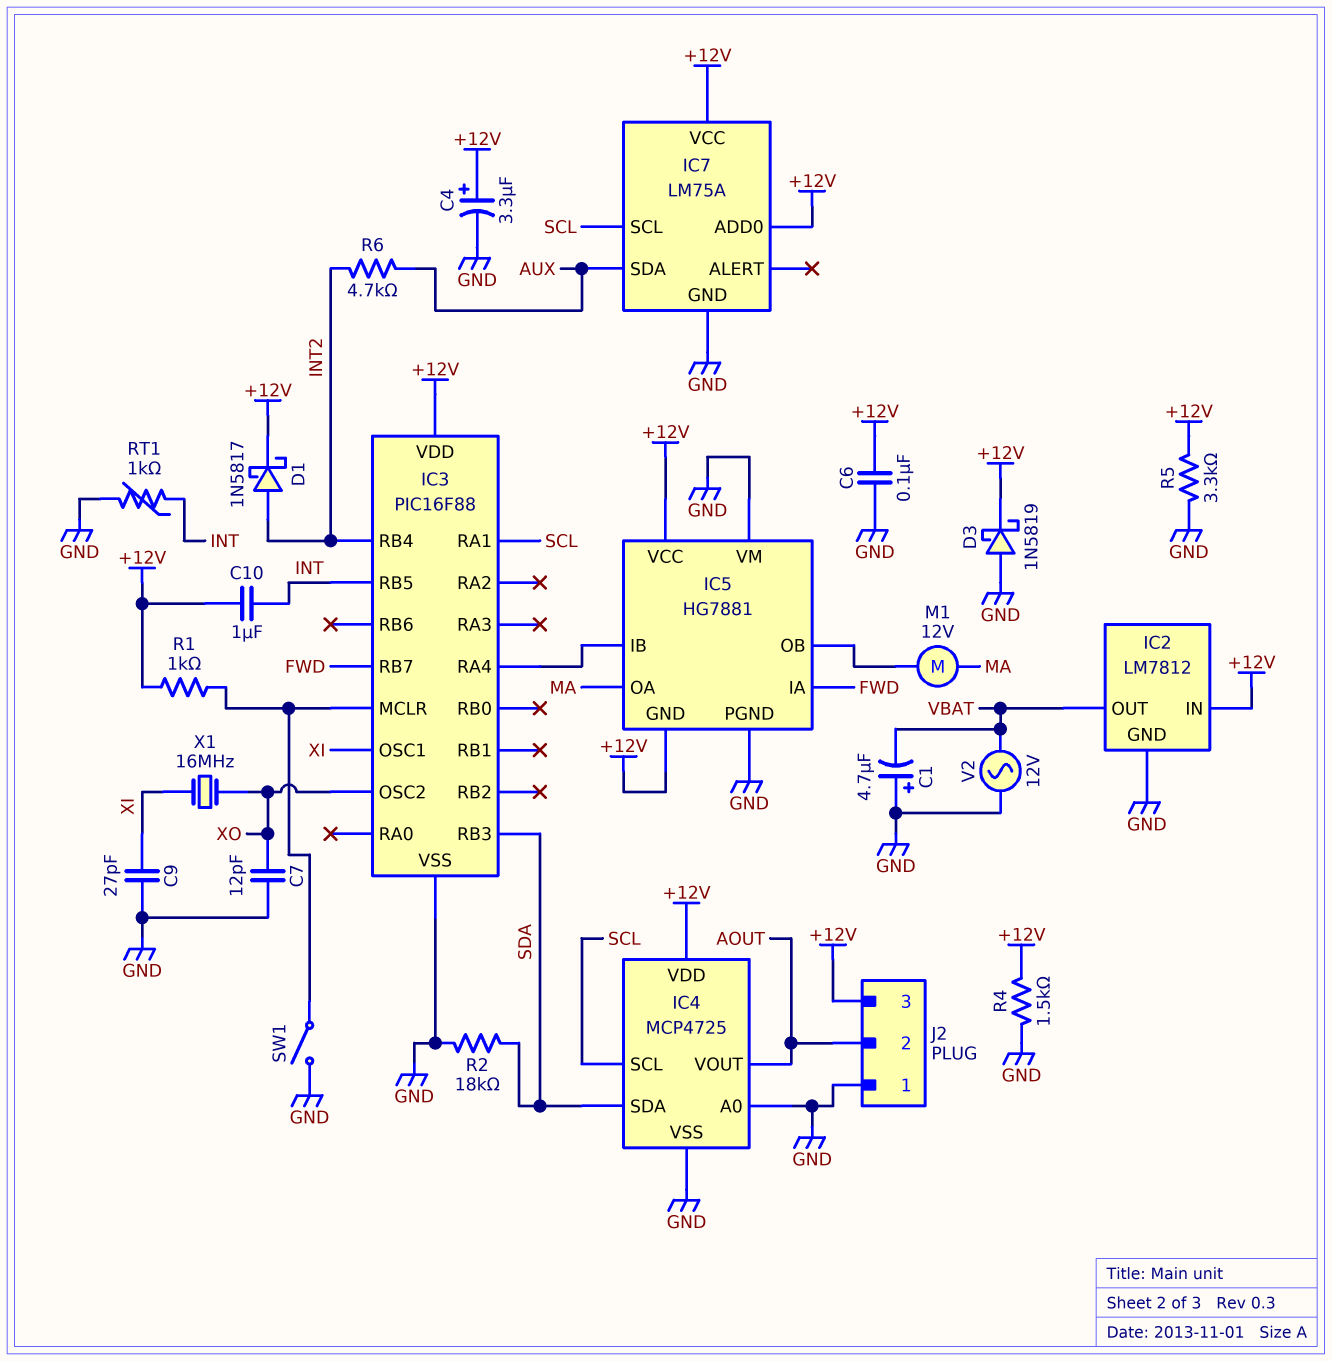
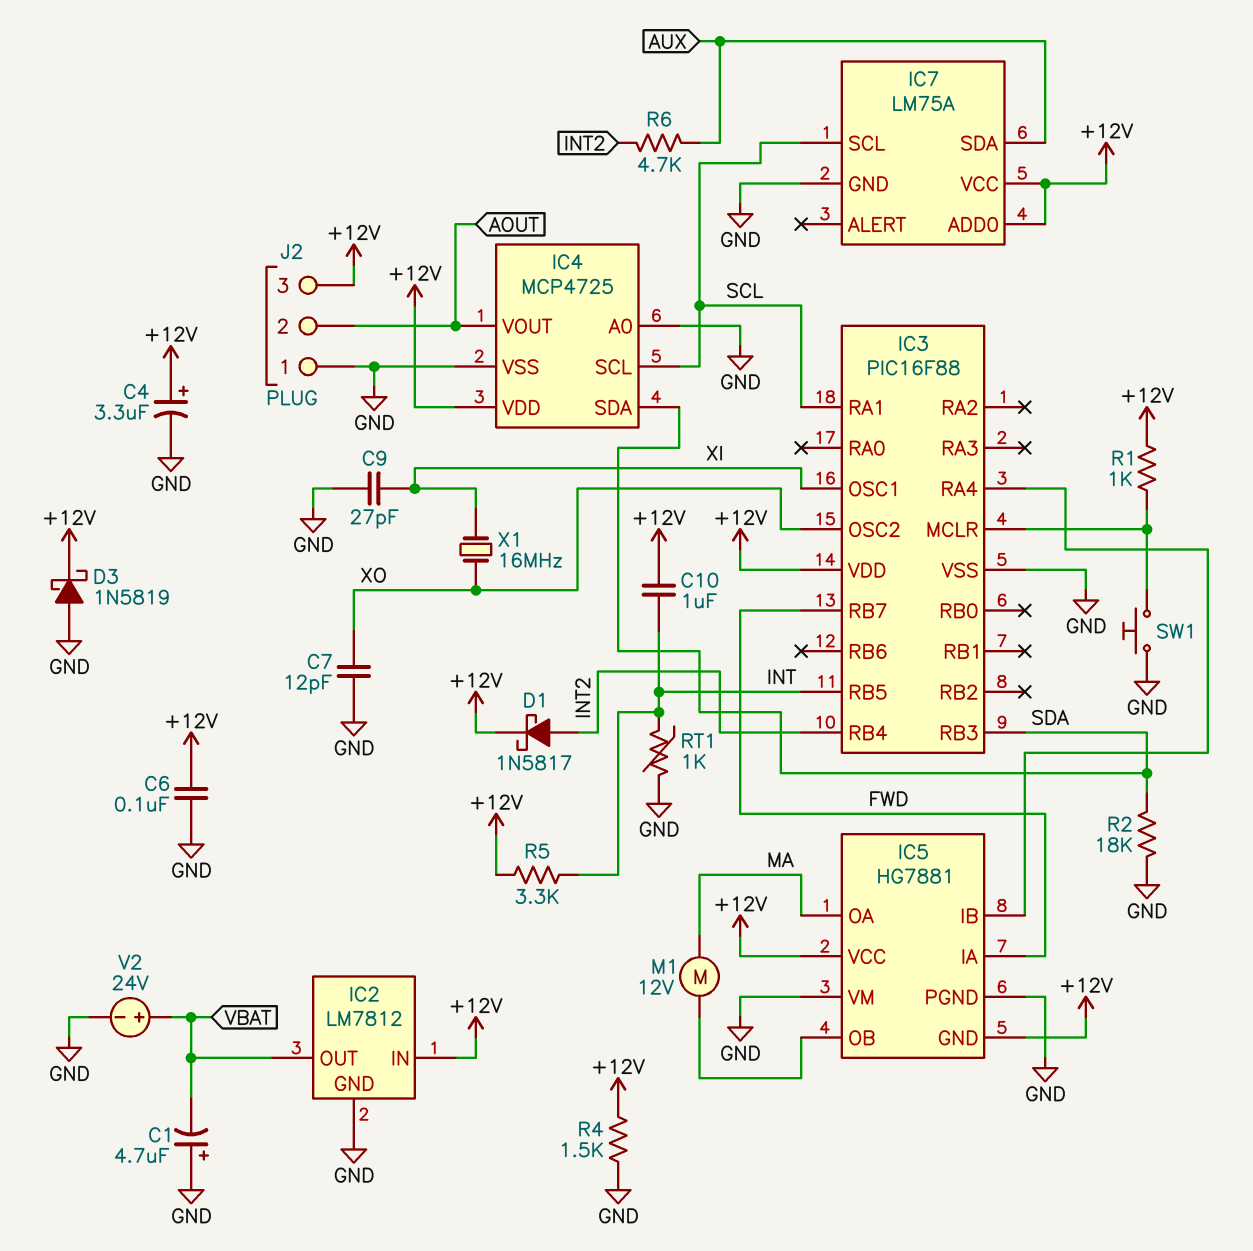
R5: 3.3k (+12V, GND) -> 3.3k (+12V, INT)
SW1: switch (GND, IC3/MCLR) -> button (GND, IC3/MCLR)
V2: AC 12V (GND, VBAT) -> 24V (plus VBAT, minus GND)

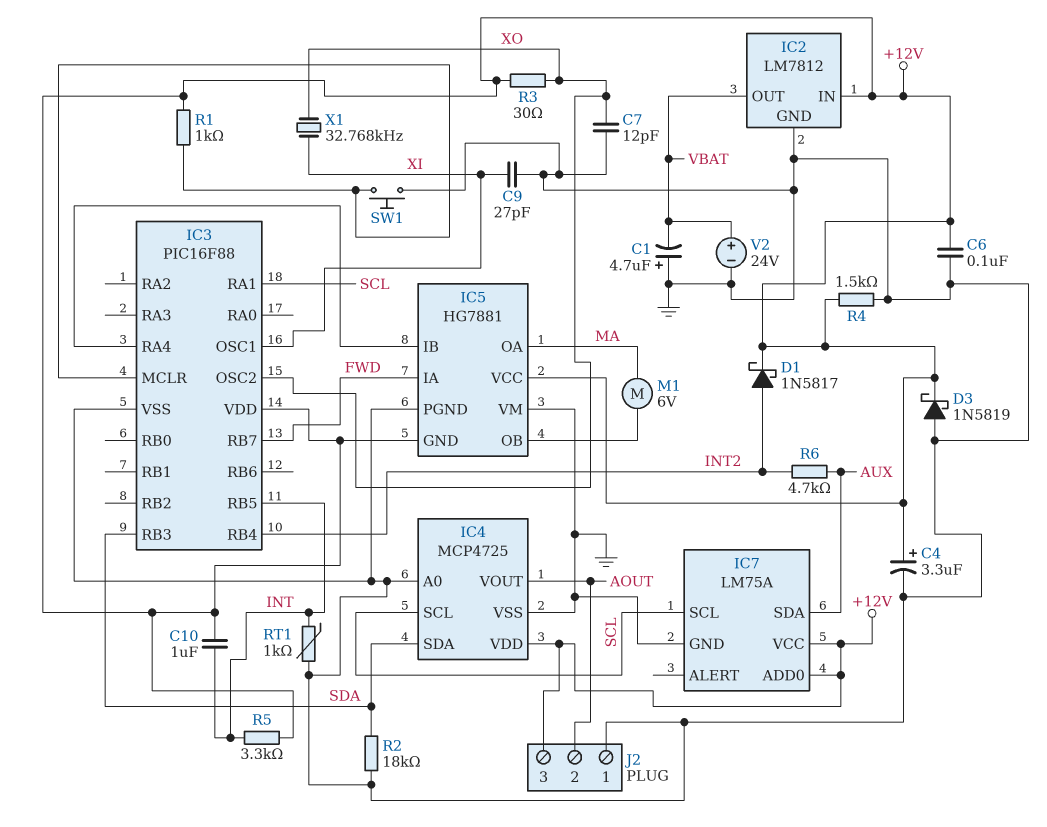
M1: motor 12V (IC5/OB, MA) -> motor 6V (IC5/OB, MA)
R3: none -> 30 (+12V, XO)
X1: 16MHz (XI, XO) -> 32.768kHz (XI, XO)

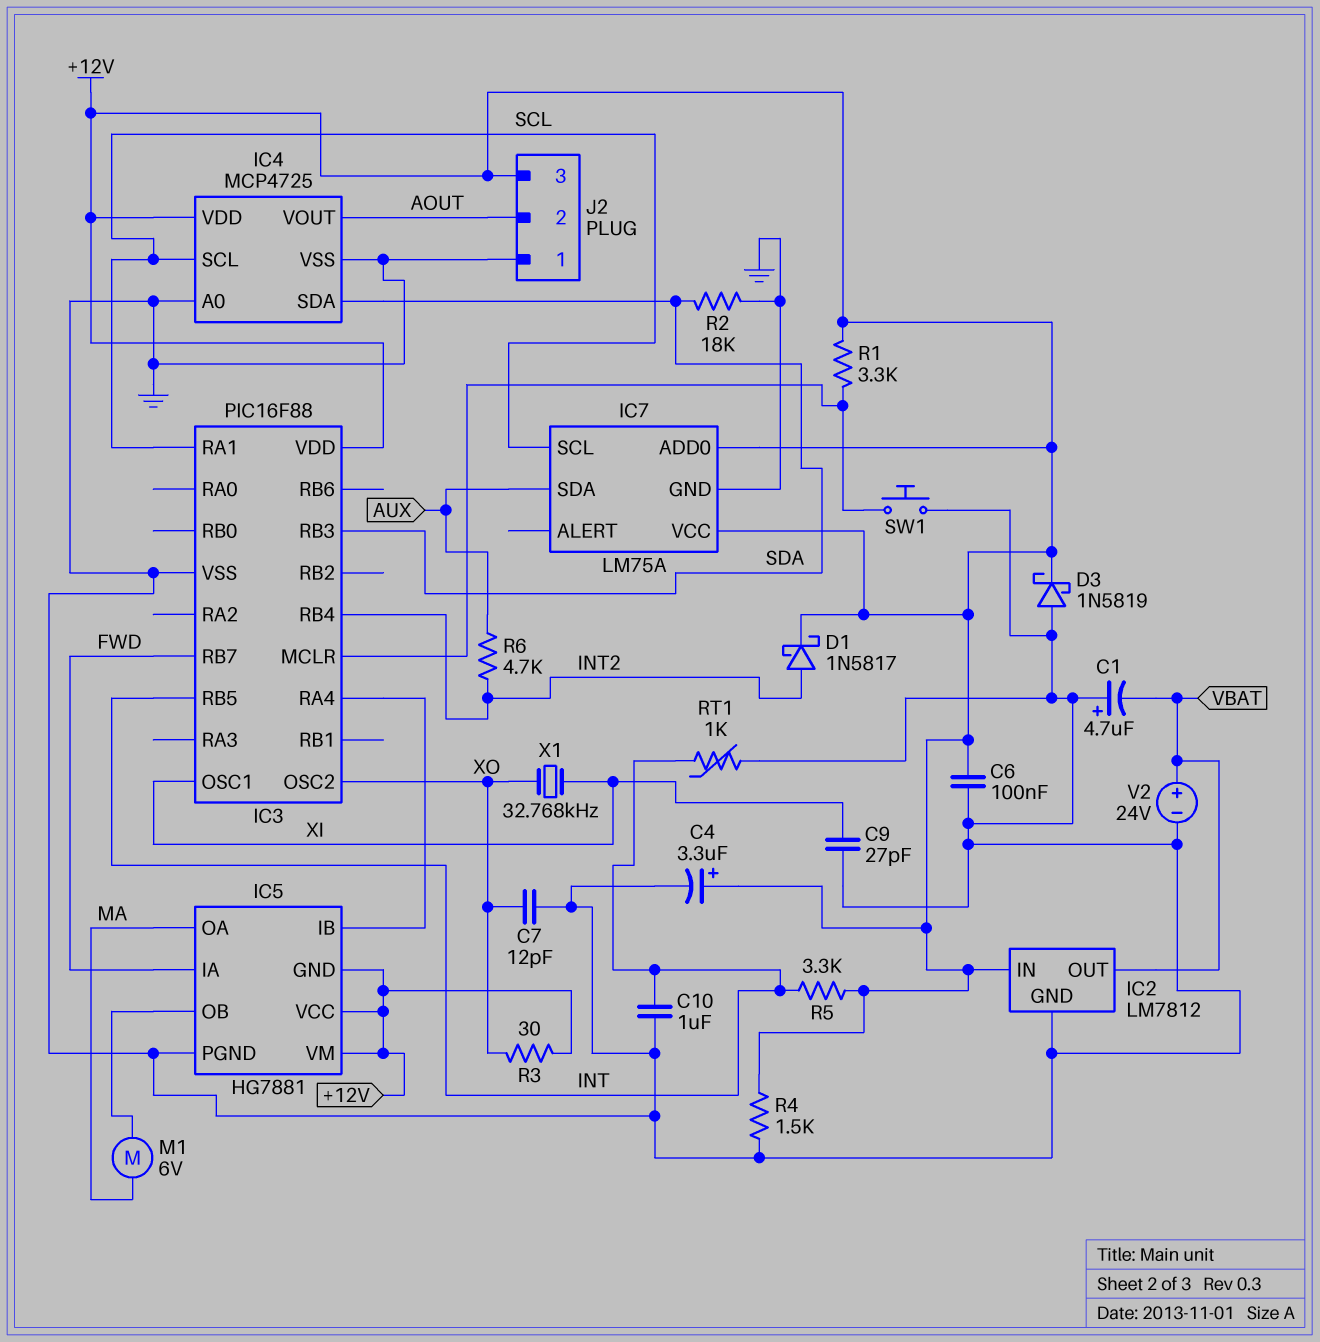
C10: 1uF (+12V, INT) -> 1uF (GND, INT)
IC5 pin VM: GND -> +12V
R1: 1k (+12V, IC3/MCLR) -> 3.3k (+12V, IC3/MCLR)

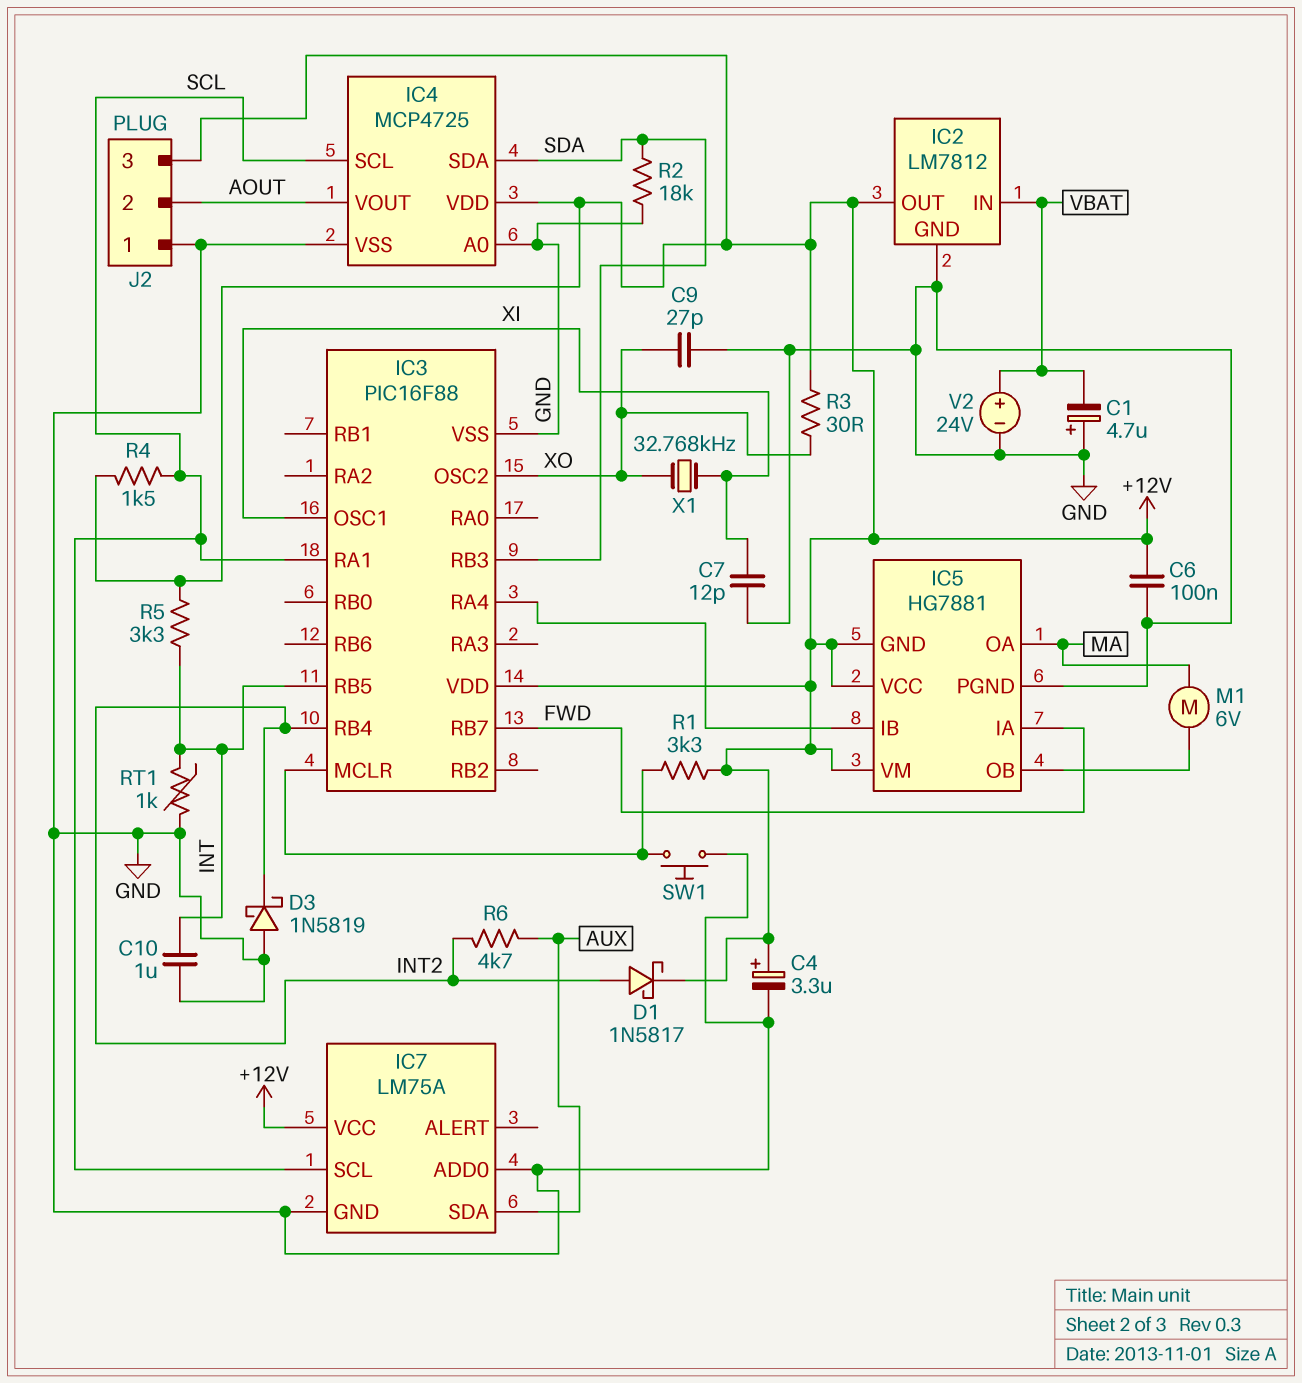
C7: 12pF (GND, XO) -> 12pF (GND, XI)
C9: 27pF (GND, XI) -> 27pF (GND, XO)
D3: schottky 1N5819 (A GND, K +12V) -> schottky 1N5819 (A GND, K INT2)
IC2 pin IN: +12V -> VBAT
IC2 pin OUT: VBAT -> +12V
IC7 pin ADD0: +12V -> GND
R4: 1.5k (+12V, GND) -> 1.5k (+12V, SCL)

